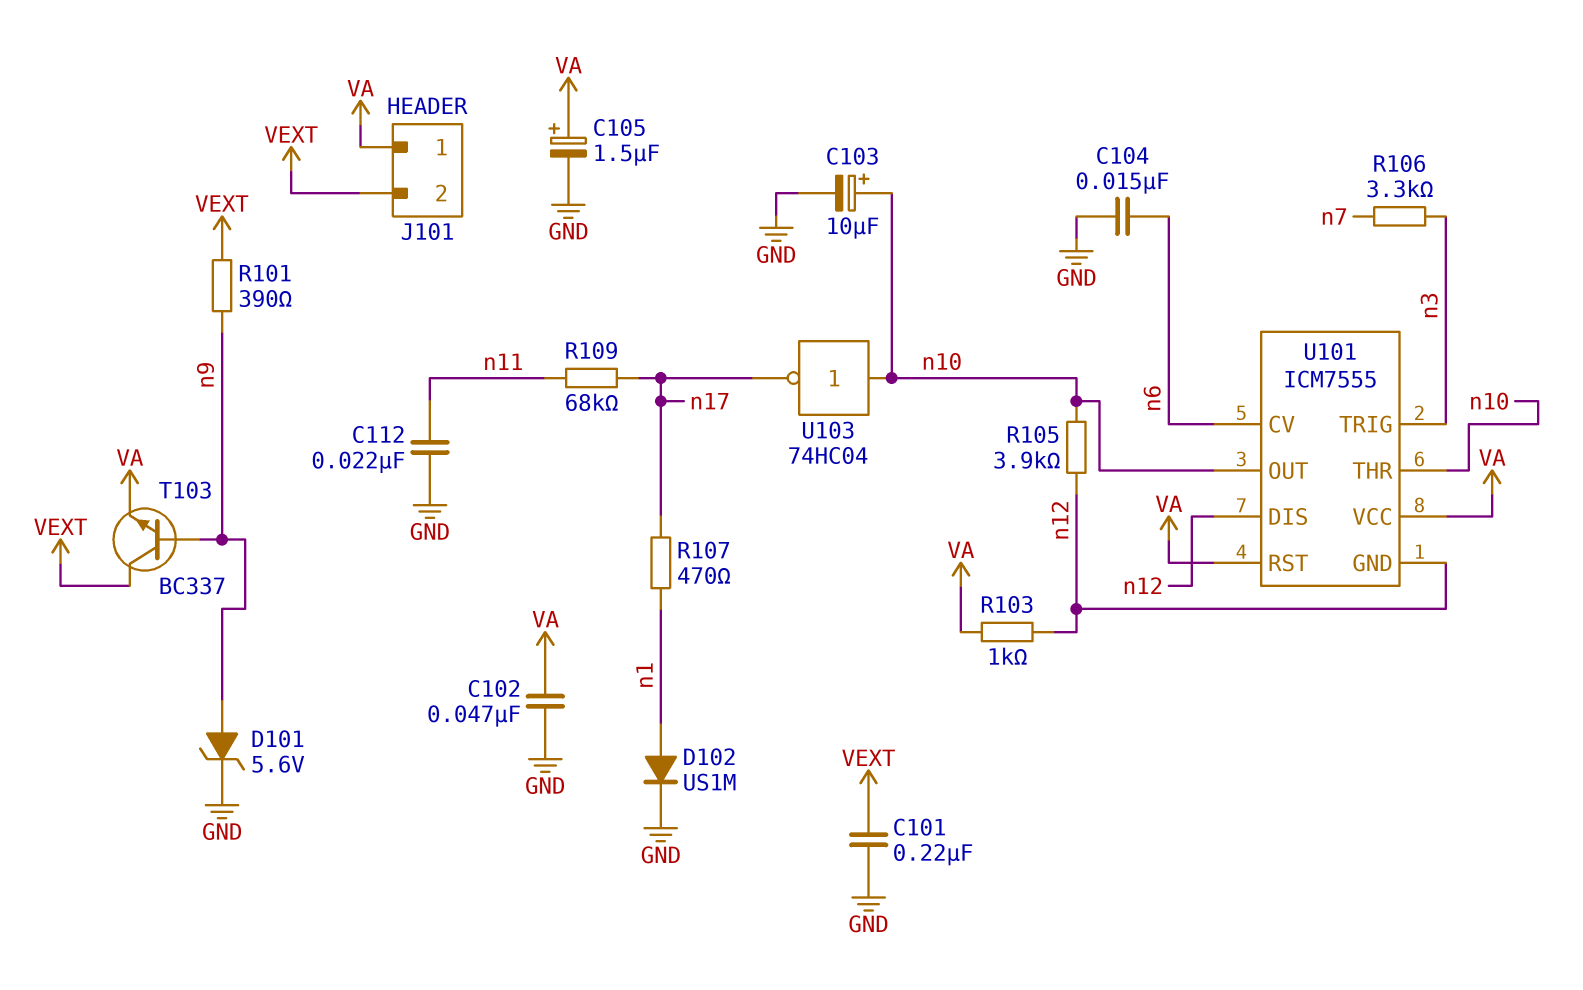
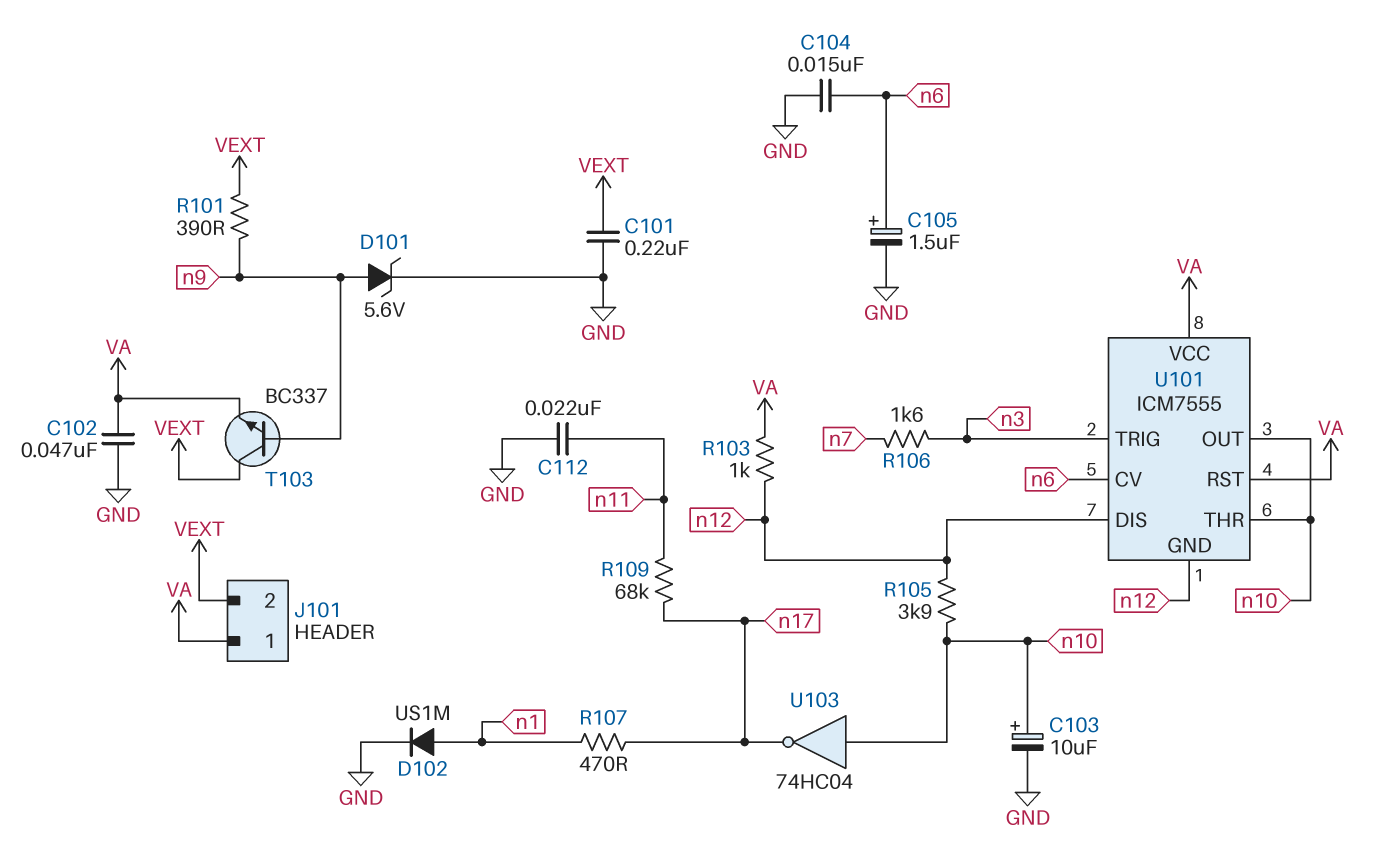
C105: 1.5uF (plus VA, minus GND) -> 1.5uF (plus n6, minus GND)
R106: 3.3k (n3, n7) -> 1.6k (n3, n7)

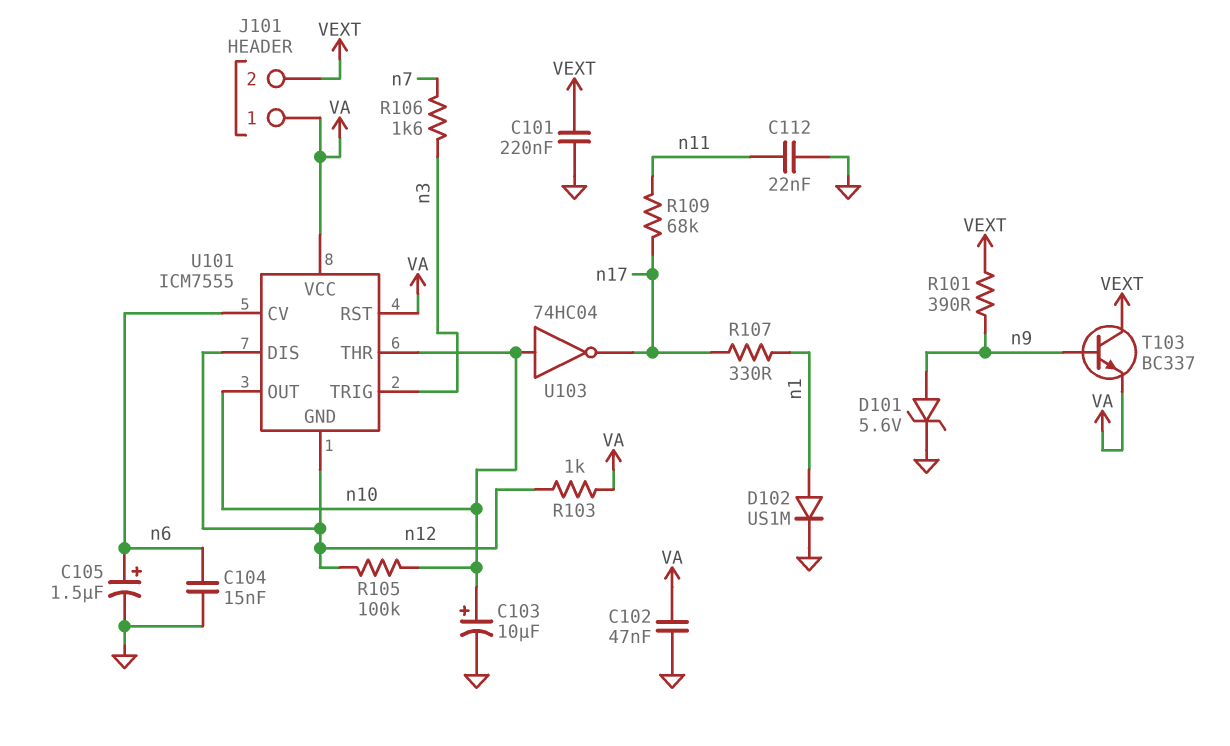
R105: 3.9k (n10, n12) -> 100k (n10, n12)
R107: 470 (n1, n17) -> 330 (n1, n17)

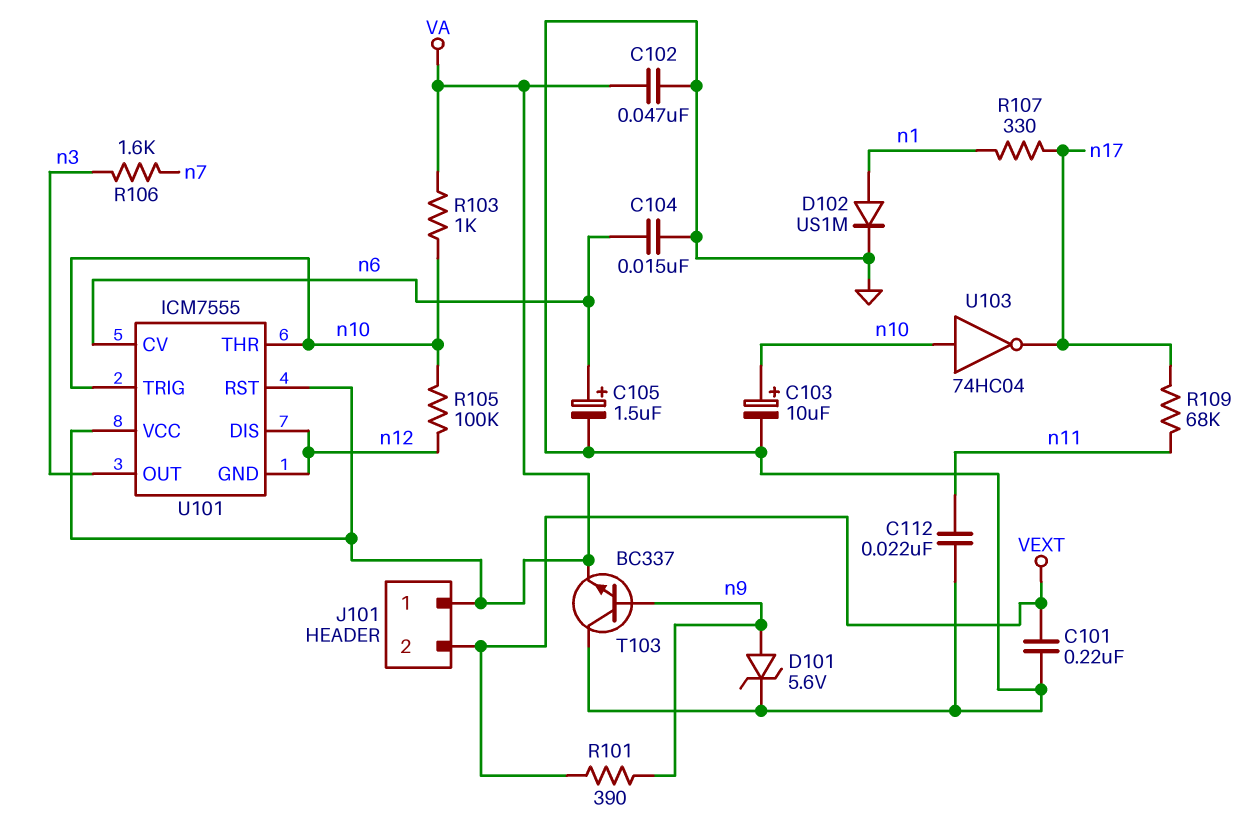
R103: 1k (VA, n12) -> 1k (VA, n10)
T103: NPN BC337 (B n9, C VEXT, E VA) -> NPN BC337 (B n9, C GND, E VA)
U101 pin OUT: n10 -> n3
U101 pin TRIG: n3 -> n10

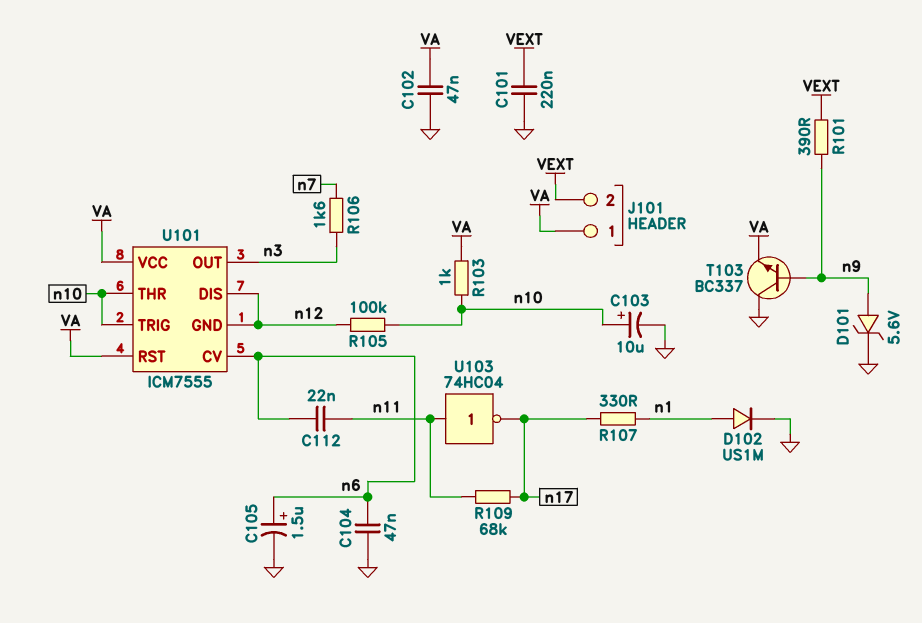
C104: 15nF (GND, n6) -> 47nF (GND, n6)
C112: 22nF (GND, n11) -> 22nF (n6, n11)
U103: NOT 74HC04 (in n10, out n17) -> NOT 74HC04 (in n11, out n17)

